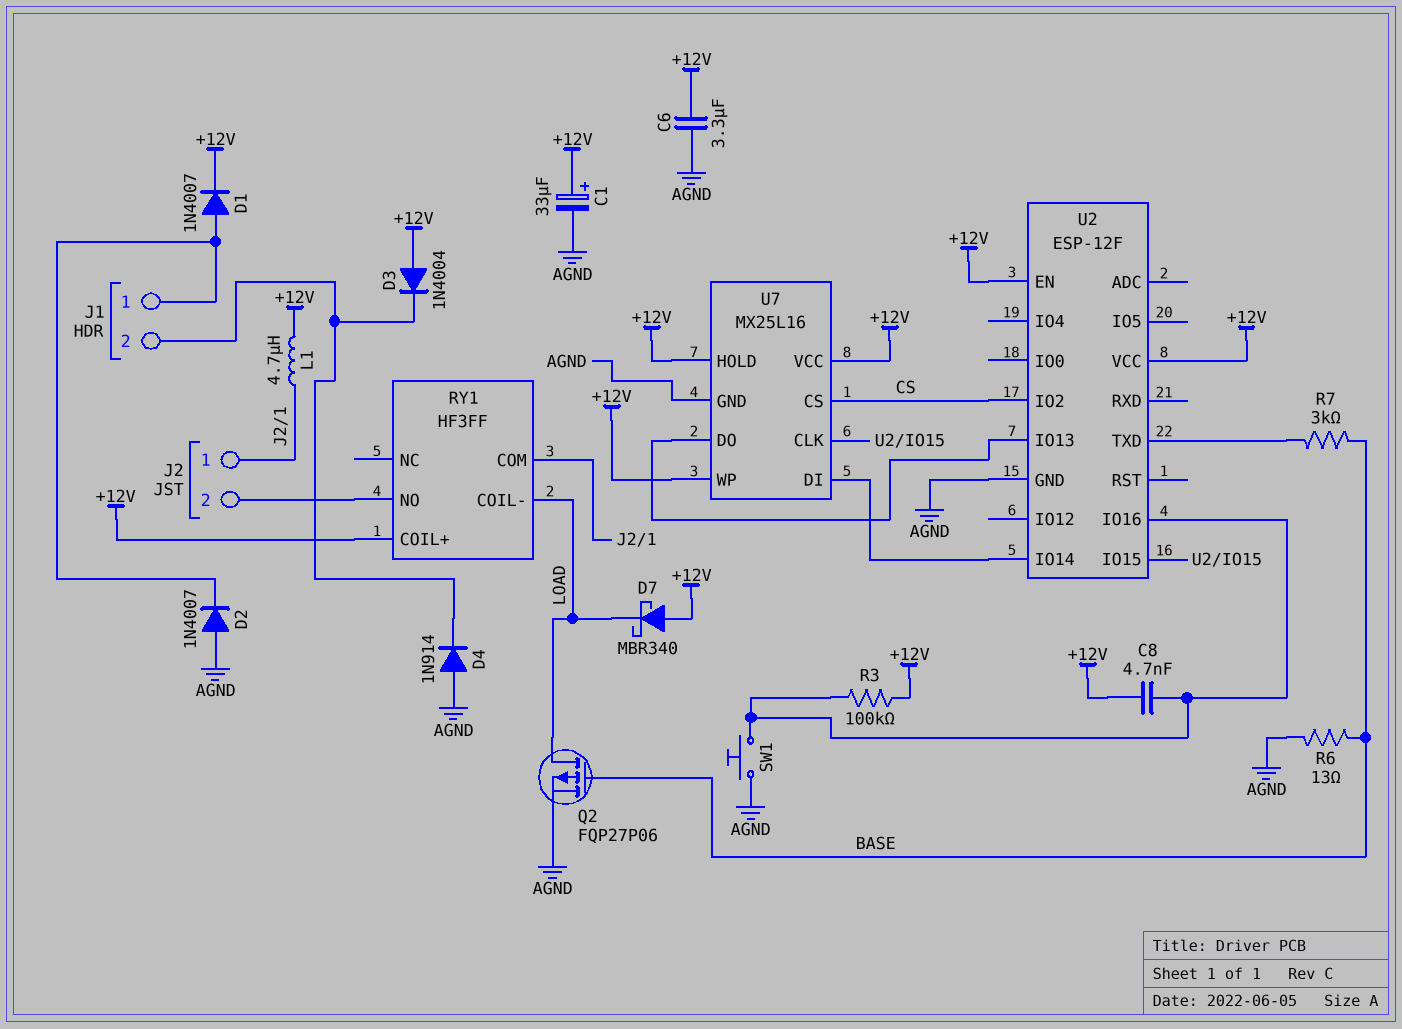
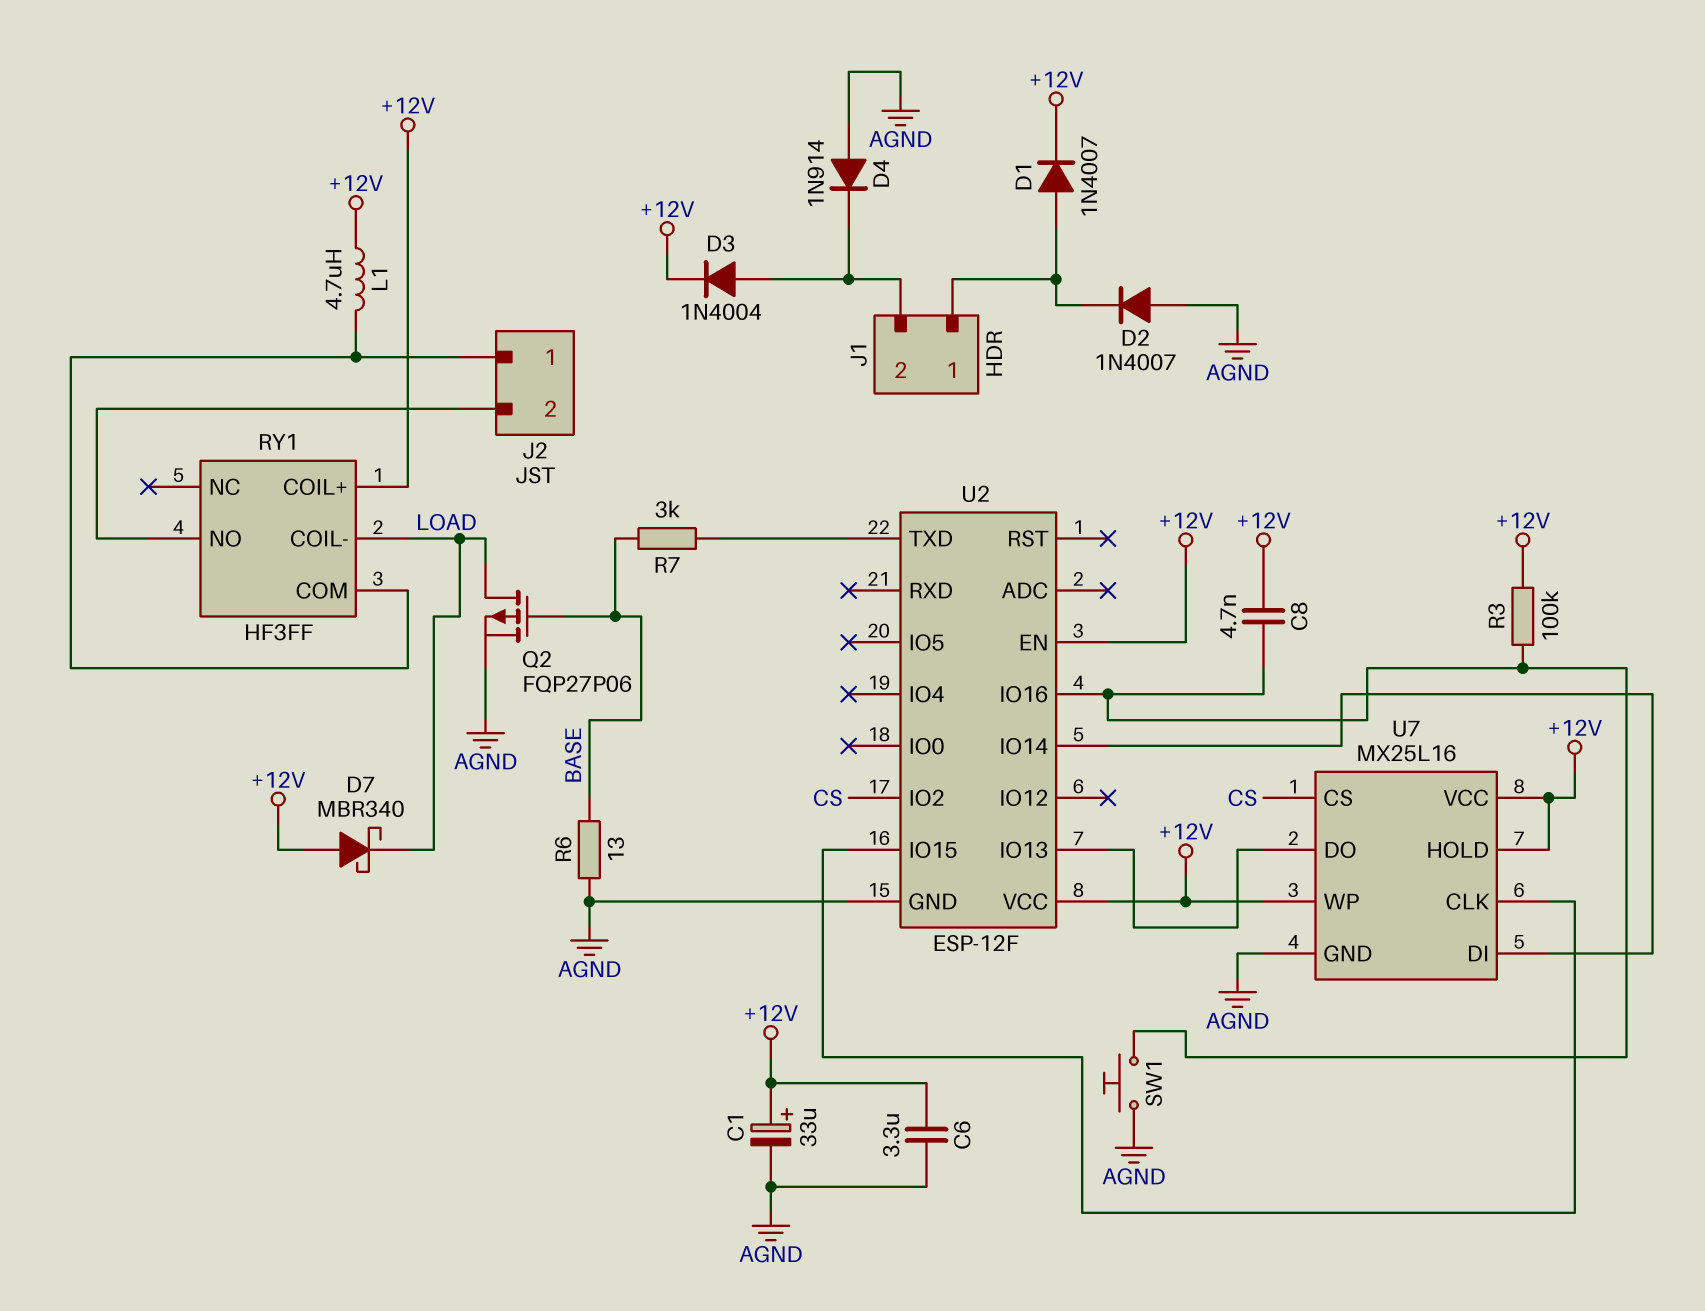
D3: diode 1N4004 (A +12V, K J1/2) -> diode 1N4004 (A J1/2, K +12V)

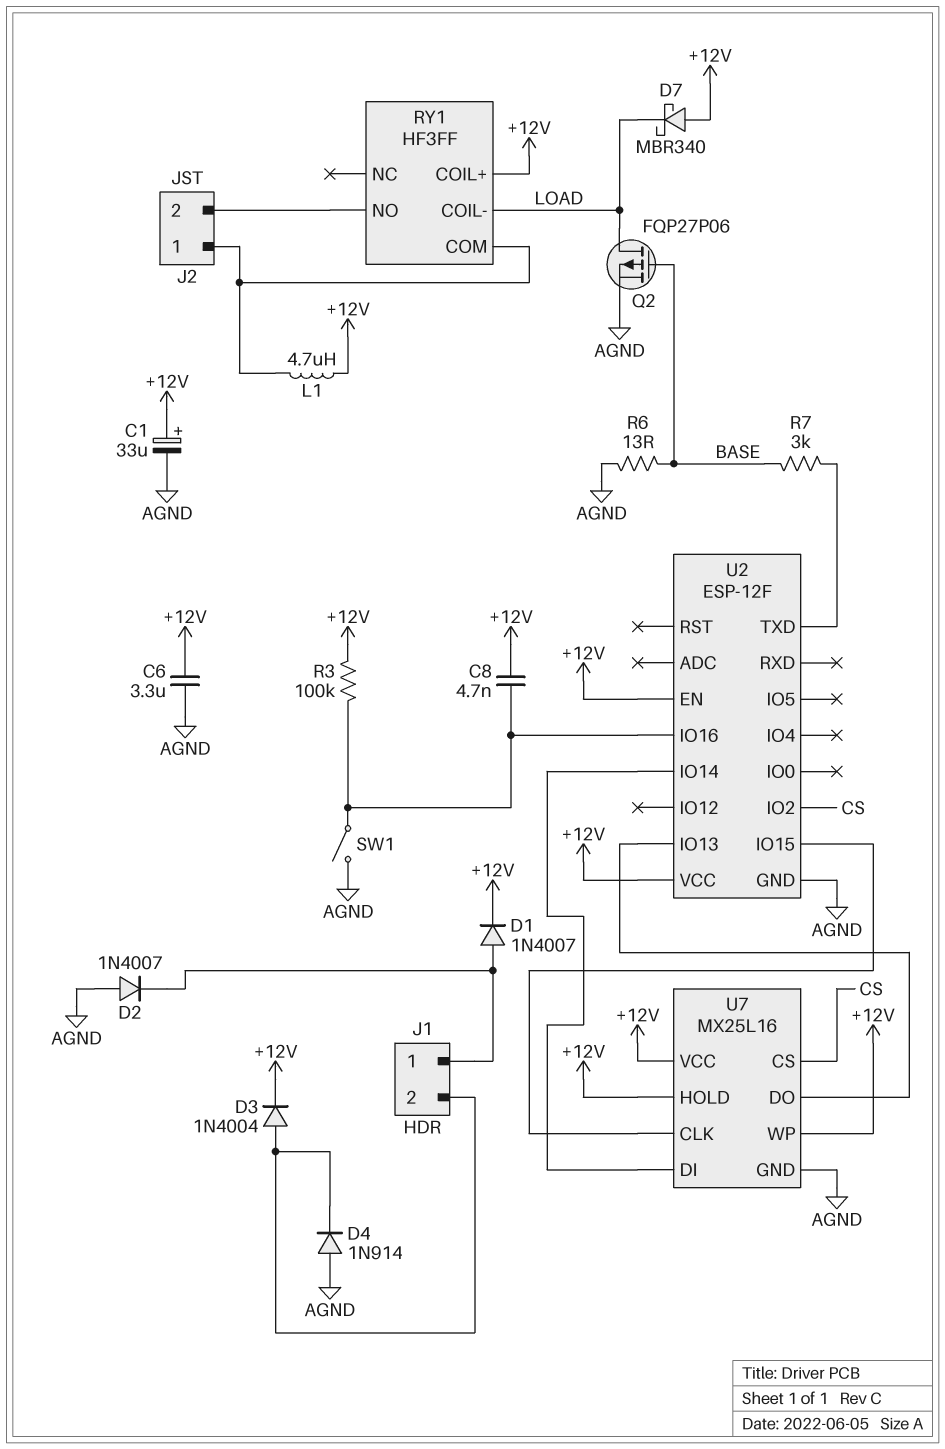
SW1: button (AGND, U2/IO16) -> switch (AGND, U2/IO16)

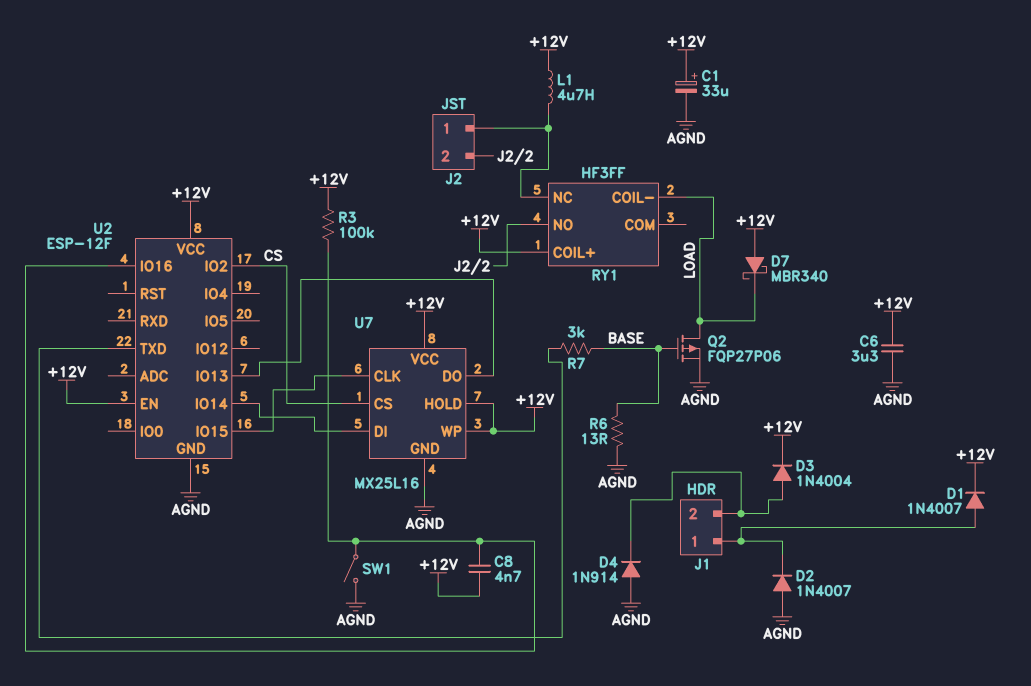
RY1 pin COM: J2/1 -> none
RY1 pin NC: none -> J2/1

